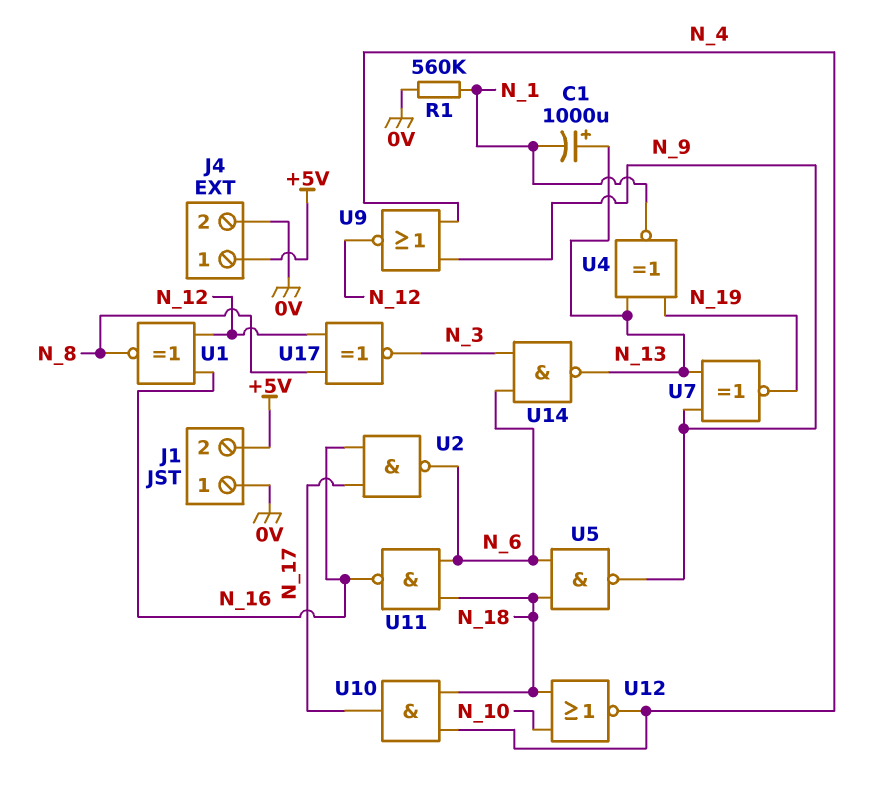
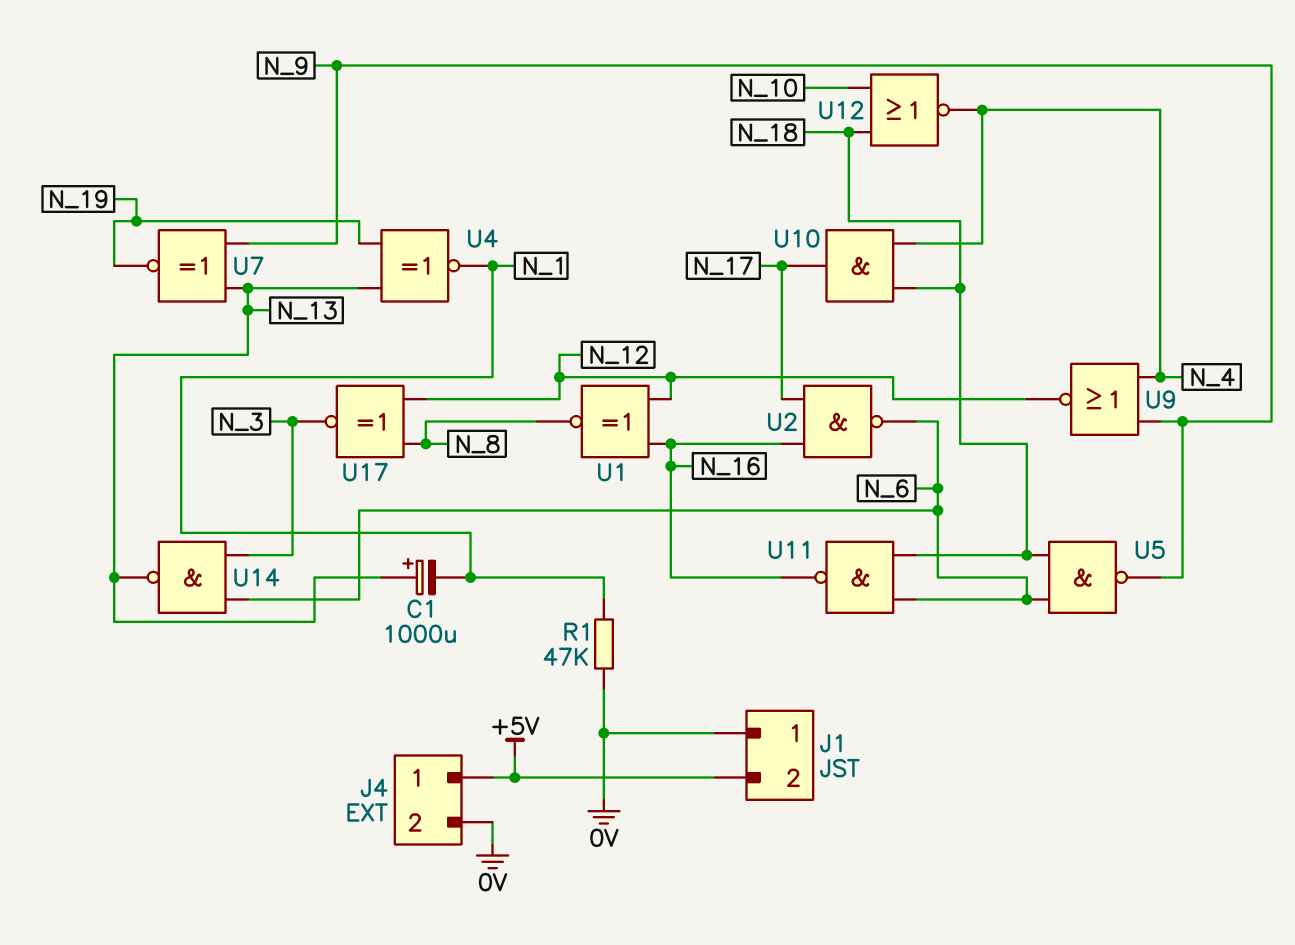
R1: 560k (0V, N_1) -> 47k (0V, N_1)

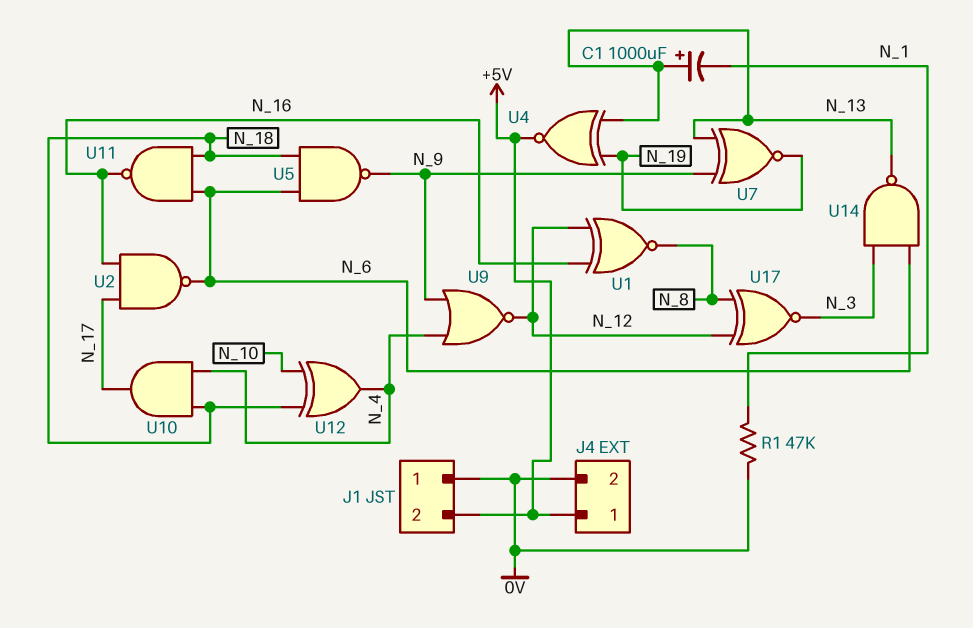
U4: XNOR (in N_13, in N_19, out N_1) -> XNOR (in N_13, in N_19, out +5V)
U12: NOR (in N_10, in N_18, out N_4) -> XOR (in N_10, in N_18, out N_4)

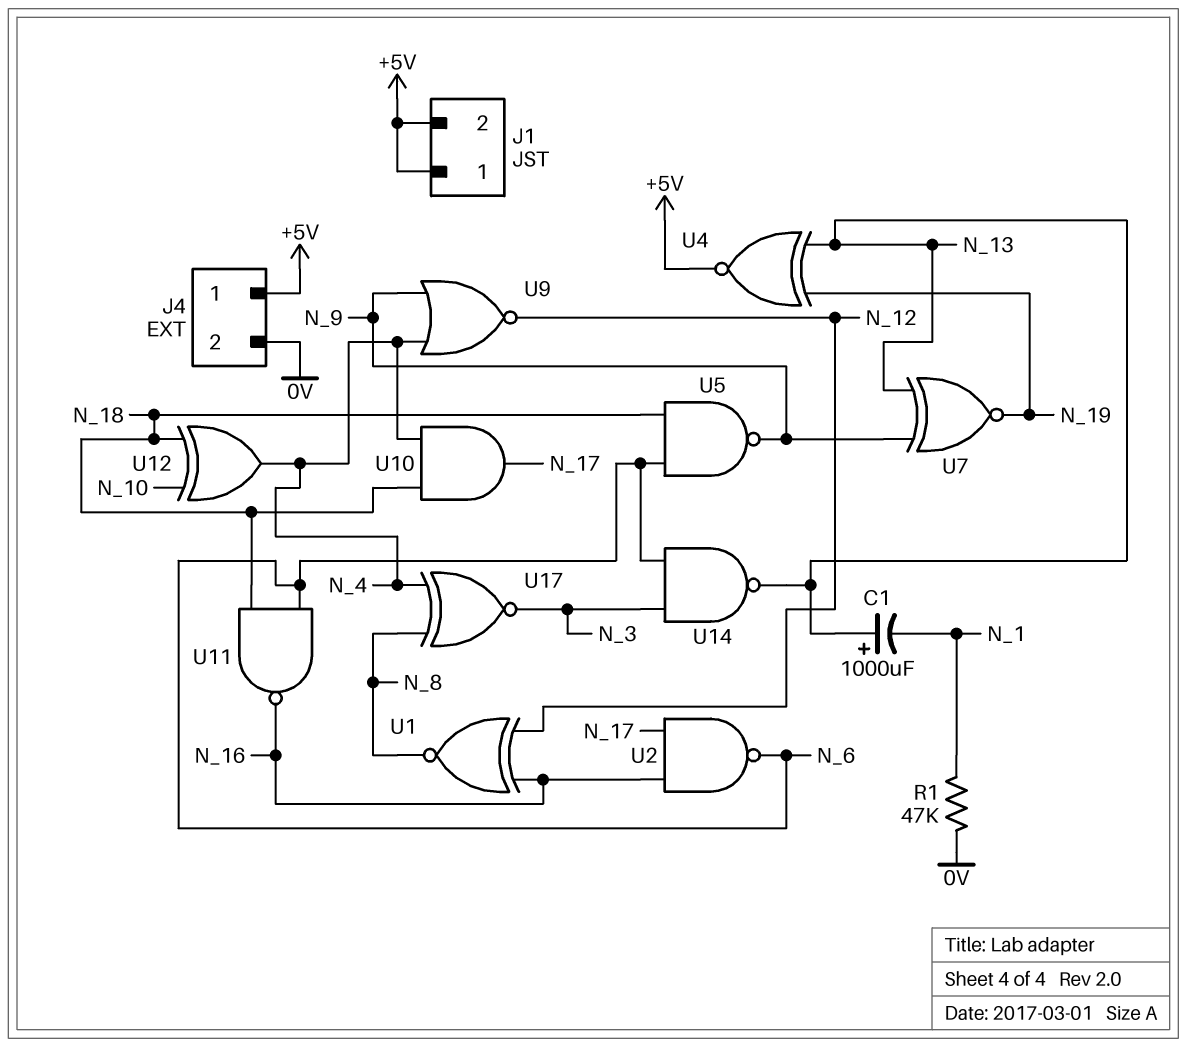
J1 pin 1: 0V -> +5V
U17: XNOR (in N_8, in N_12, out N_3) -> XNOR (in N_4, in N_8, out N_3)

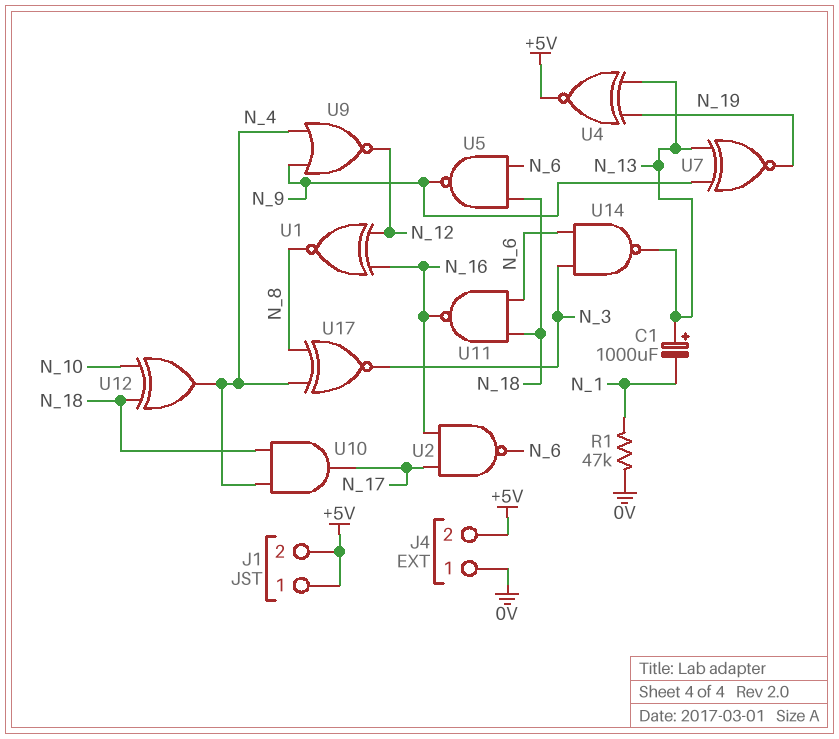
J4 pin 1: +5V -> 0V
J4 pin 2: 0V -> +5V

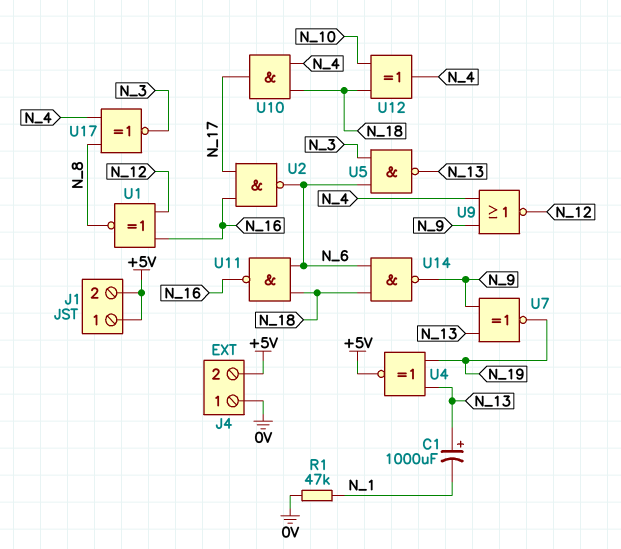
U5: NAND (in N_6, in N_18, out N_9) -> NAND (in N_3, in N_6, out N_13)
U14: NAND (in N_3, in N_6, out N_13) -> NAND (in N_6, in N_18, out N_9)

